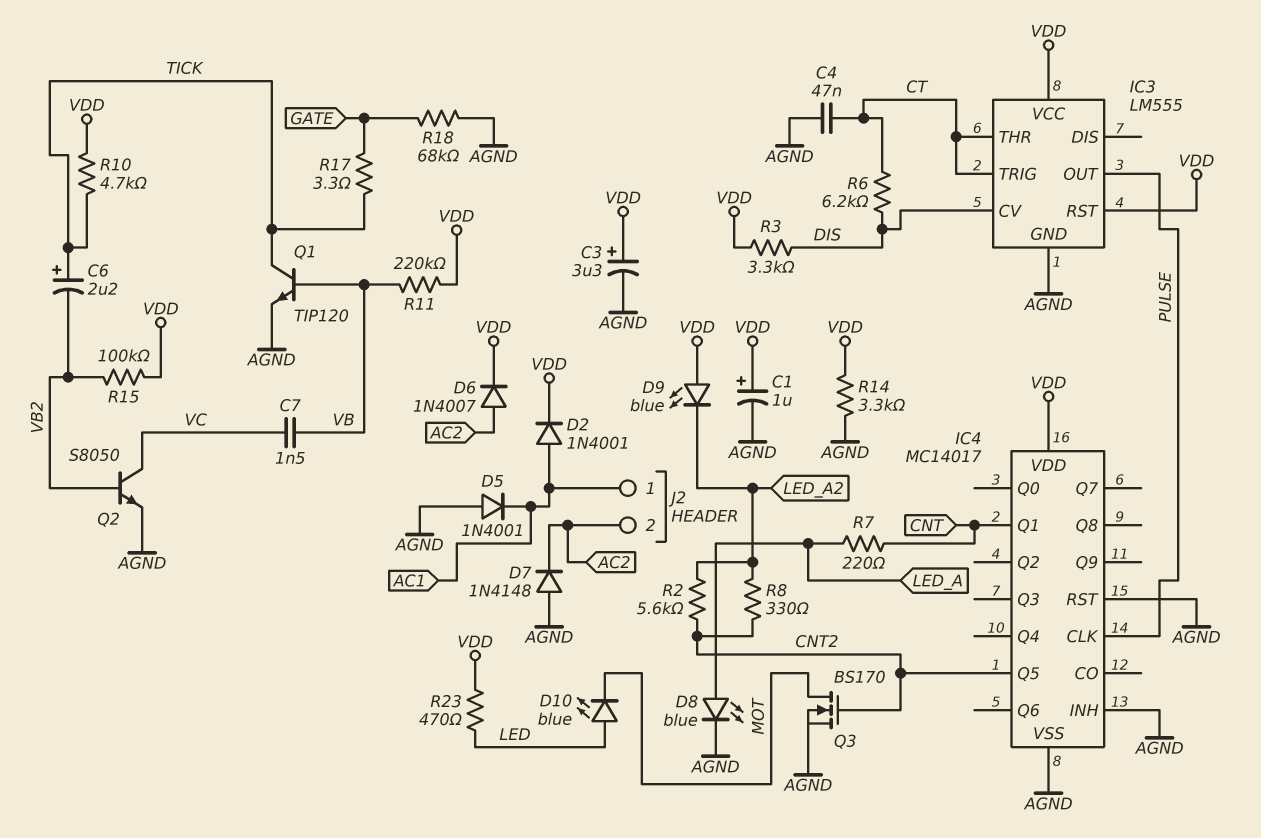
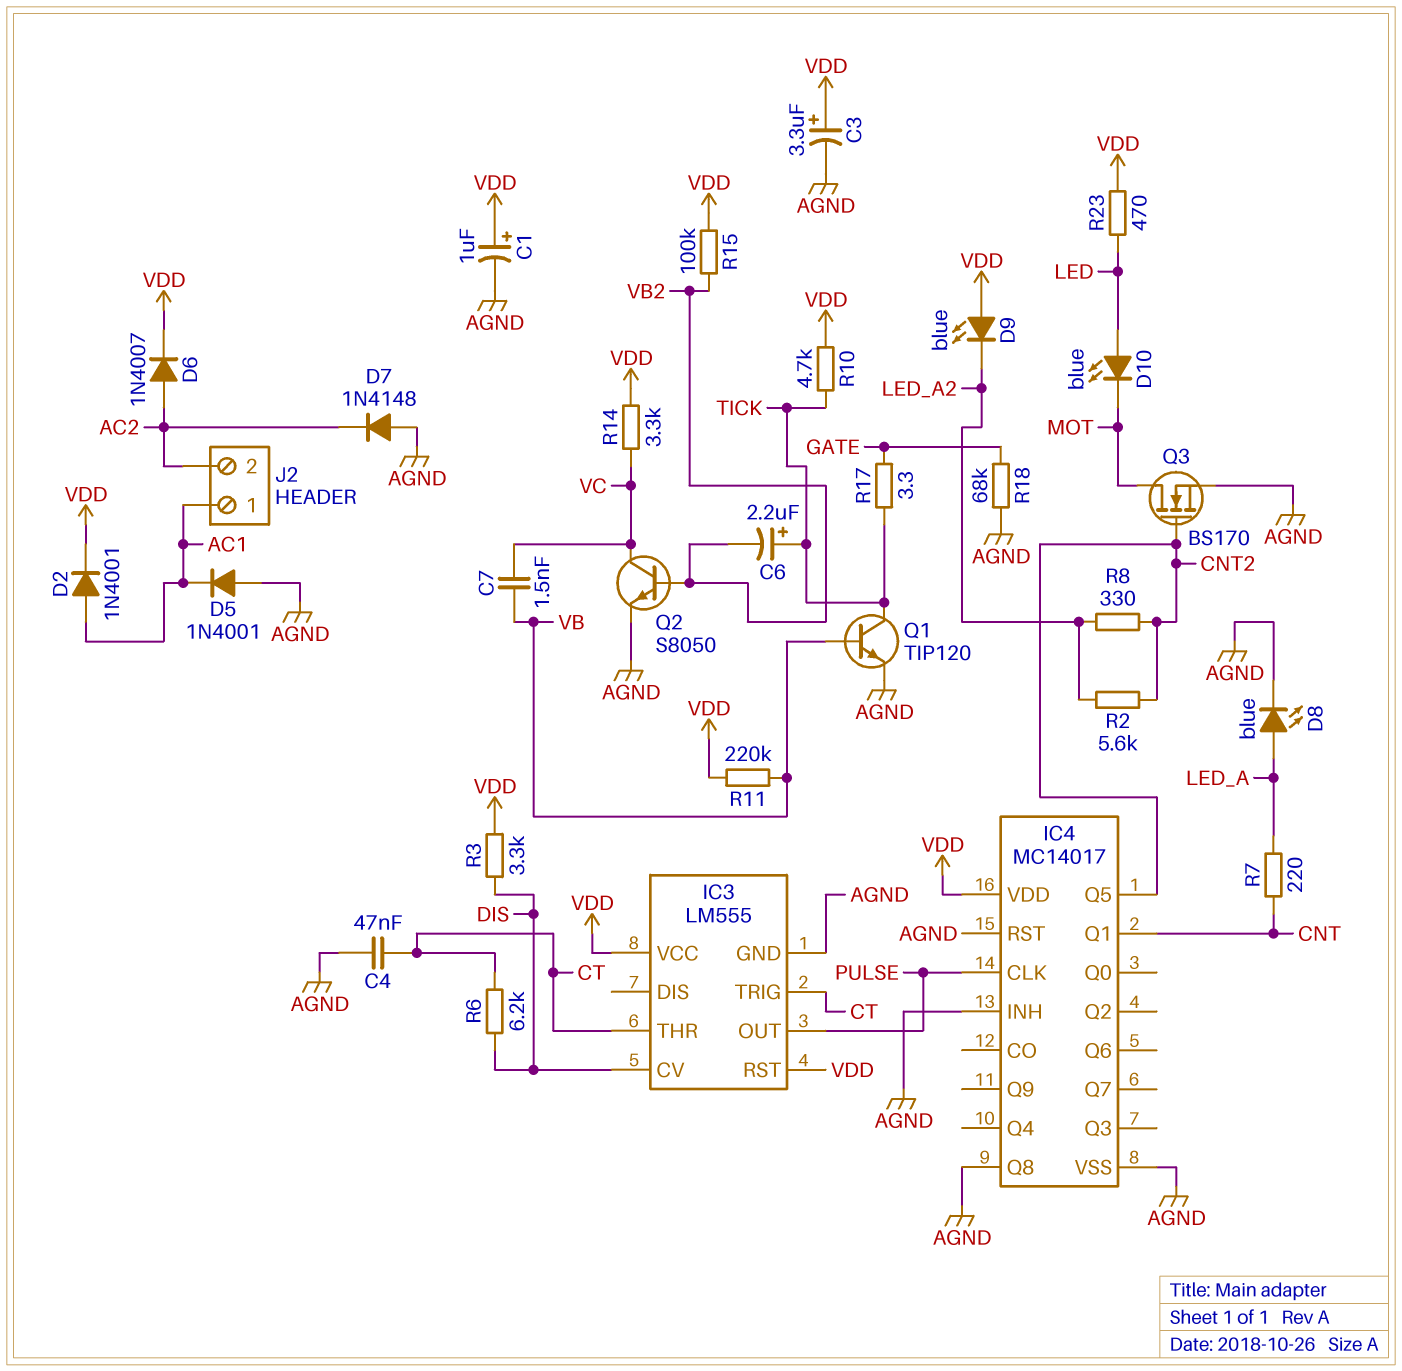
IC4 pin Q8: none -> AGND
R14: 3.3k (AGND, VDD) -> 3.3k (VC, VDD)

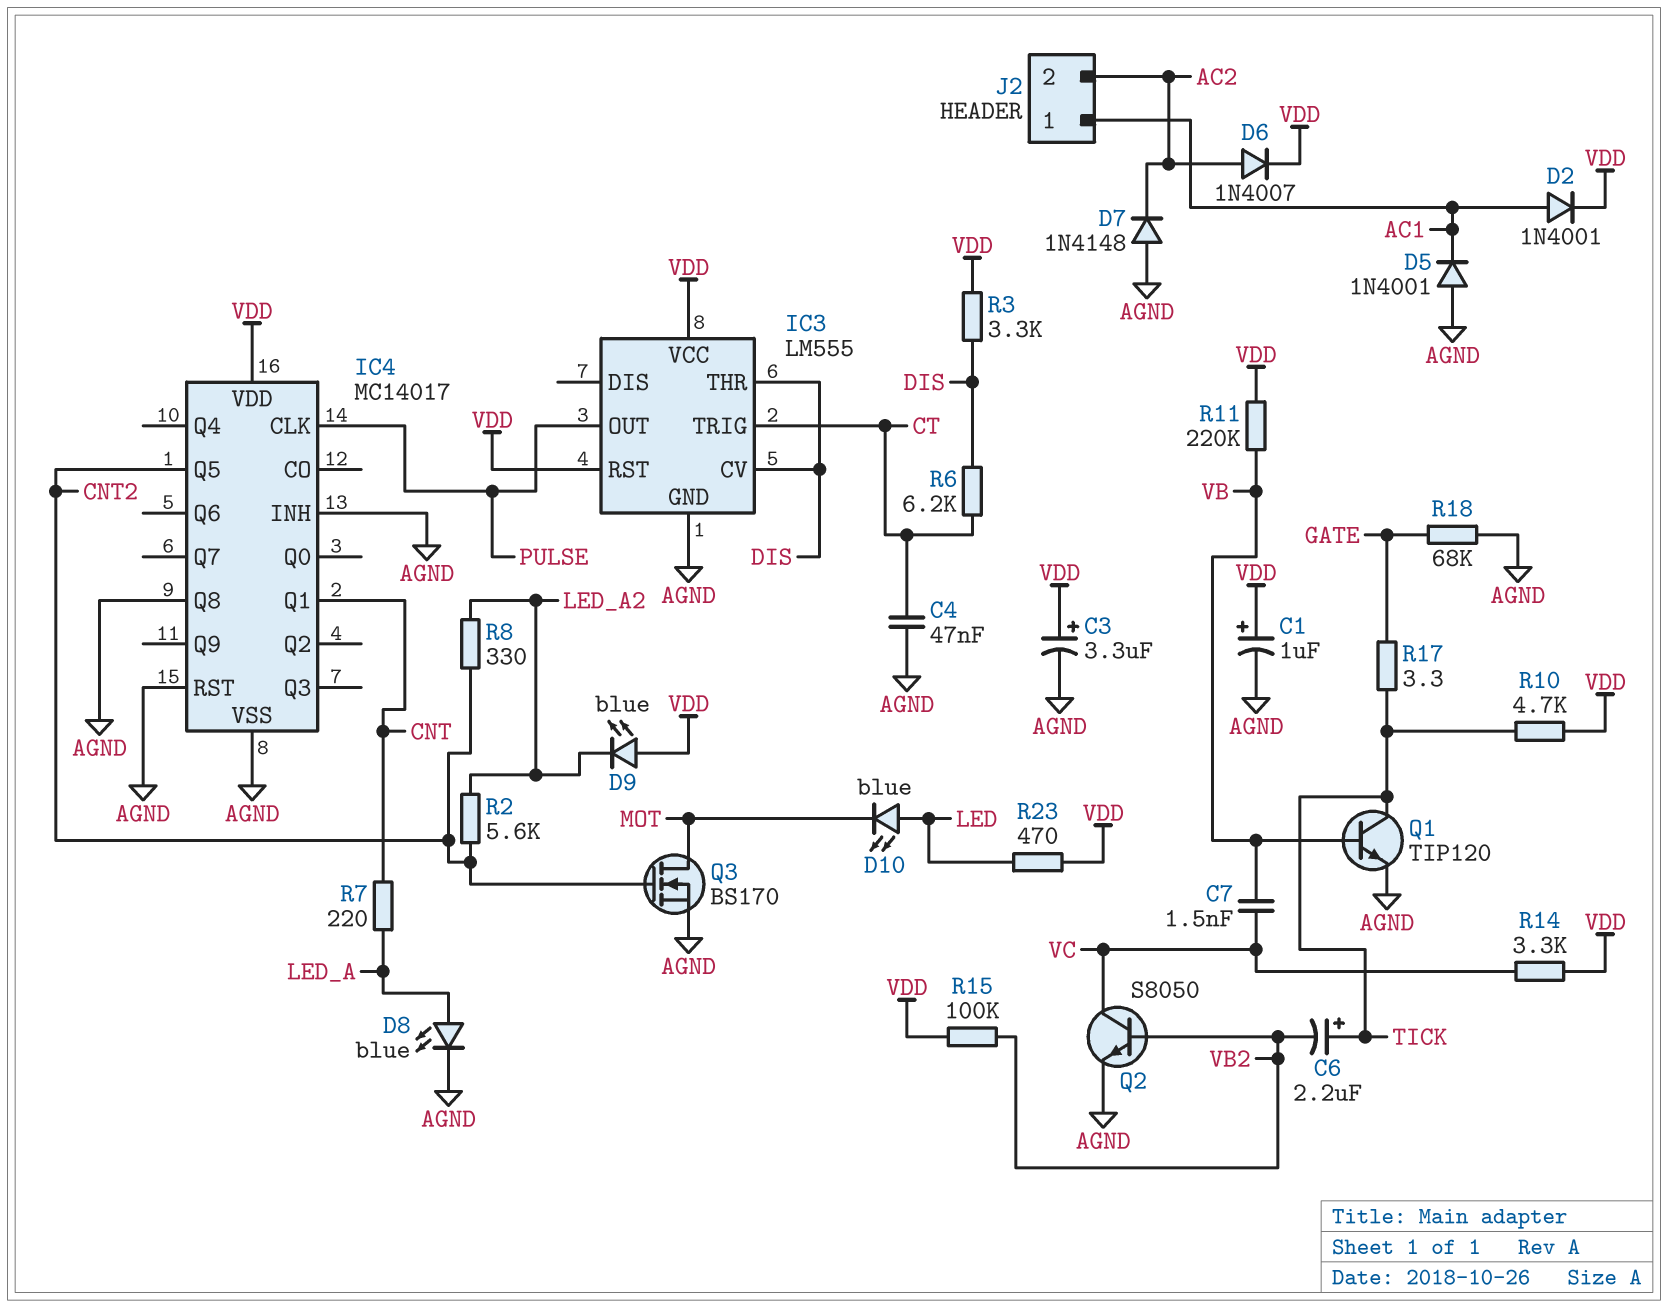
IC3 pin THR: CT -> DIS

